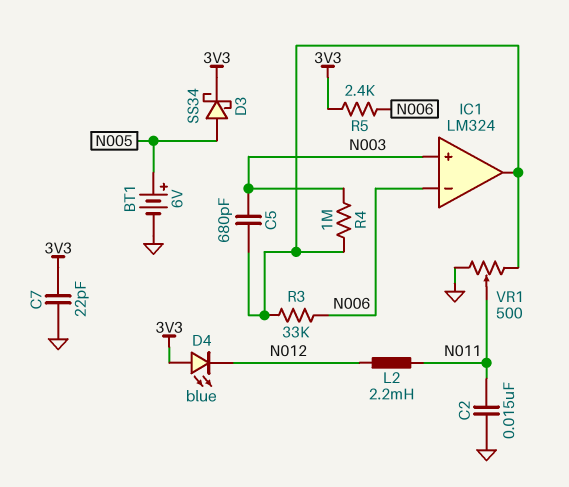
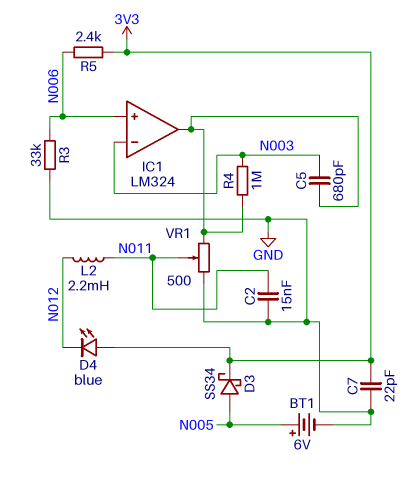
IC1 pin in+: N003 -> N006
IC1 pin in-: N006 -> N003
R3: 33k (IC1/out, N006) -> 33k (GND, N006)

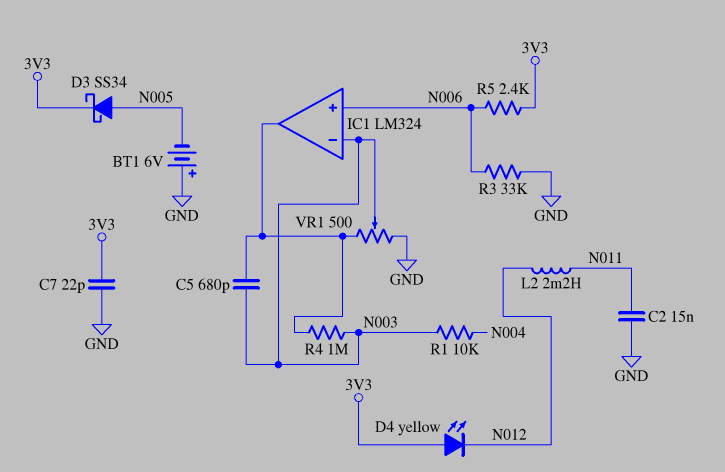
BT1: 6V (plus N005, minus GND) -> 6V (plus GND, minus N005)
D4: LED blue (A 3V3, K N012) -> LED yellow (A 3V3, K N012)
R1: none -> 10k (N003, N004)
VR1: 500 (GND, IC1/out, wiper N011) -> 500 (GND, IC1/out, wiper N003)

